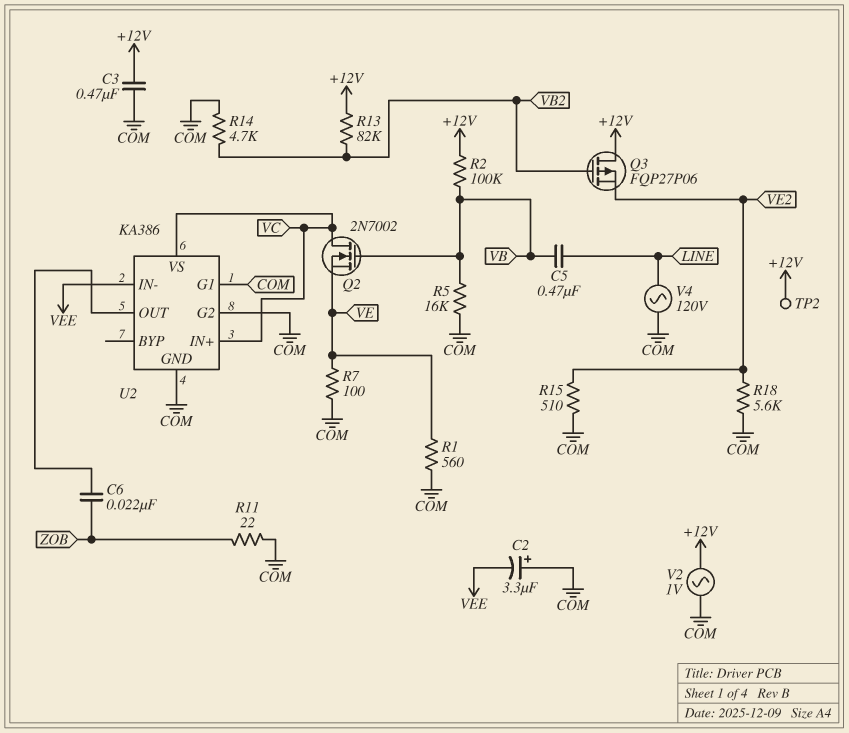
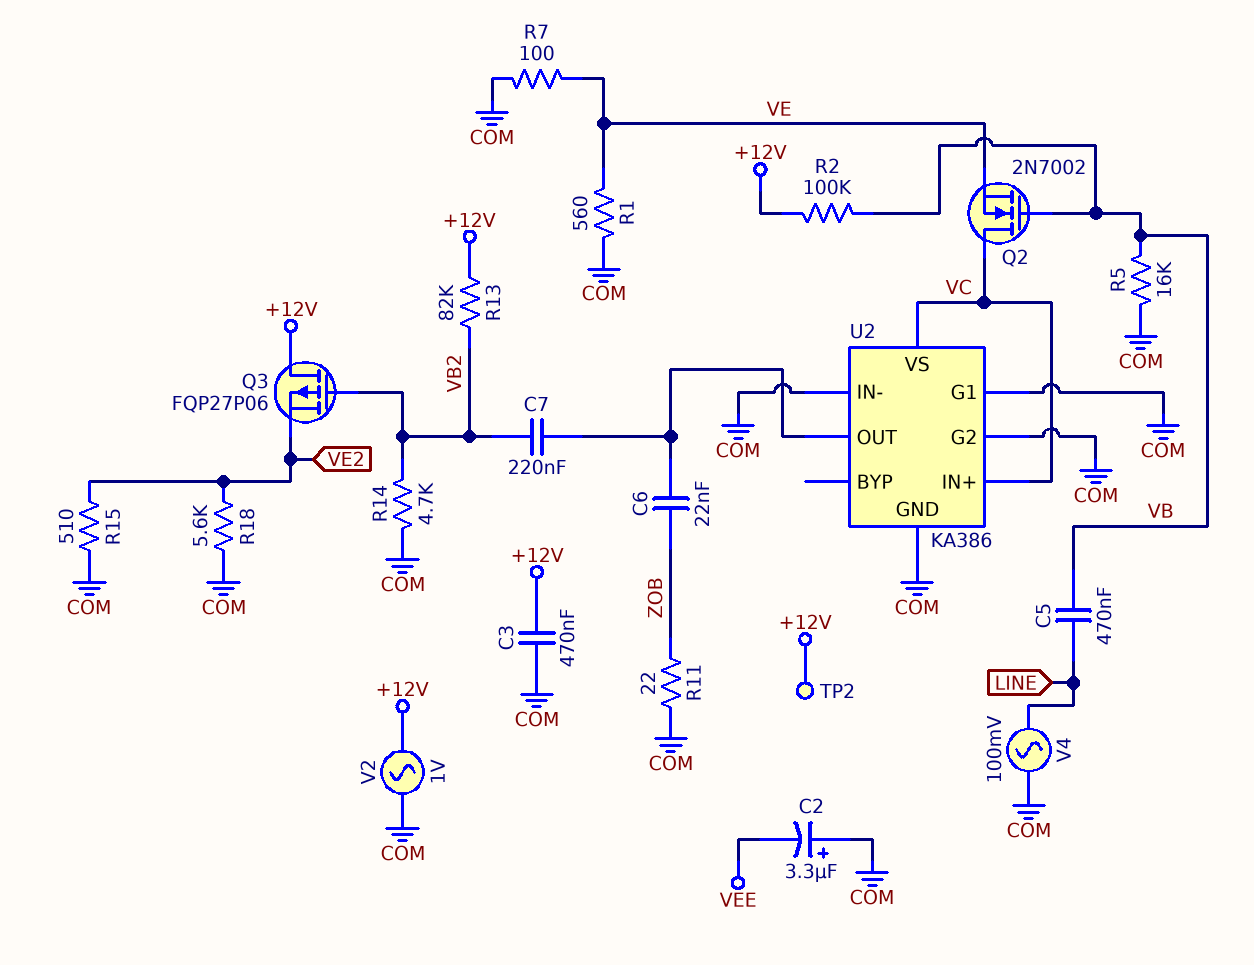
C7: none -> 220nF (U2/OUT, VB2)
U2 pin IN-: VEE -> COM
V4: AC 120V (COM, LINE) -> AC 100mV (COM, LINE)

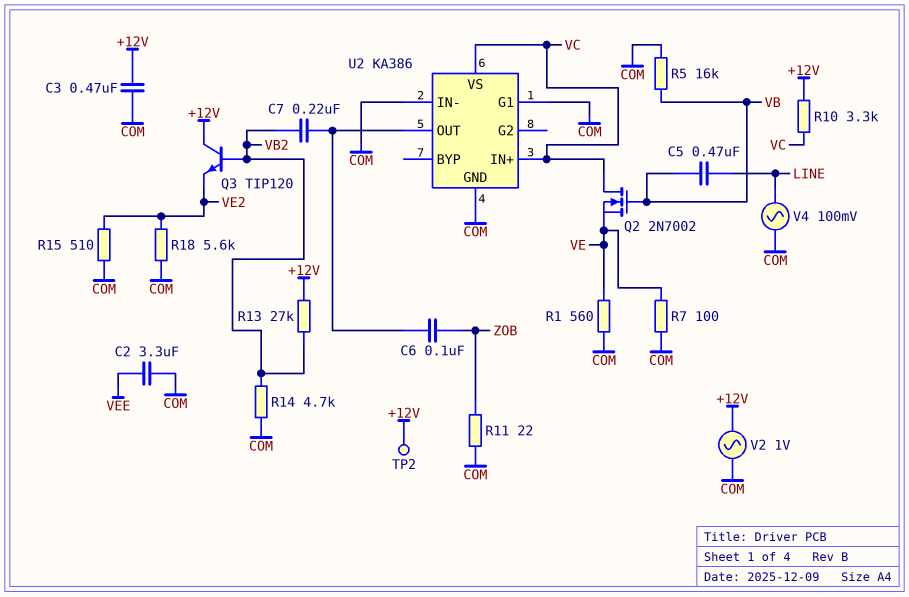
C2: 3.3uF (plus COM, minus VEE) -> 3.3uF (COM, VEE)
C6: 22nF (U2/OUT, ZOB) -> 100nF (U2/OUT, ZOB)
Q3: PMOS FQP27P06 (G VB2, D +12V, S VE2) -> NPN TIP120 (B VB2, C +12V, E VE2)
R2: 100k (+12V, VB) -> none
R10: none -> 3.3k (+12V, VC)
R13: 82k (+12V, VB2) -> 27k (+12V, VB2)
U2 pin G2: COM -> none

